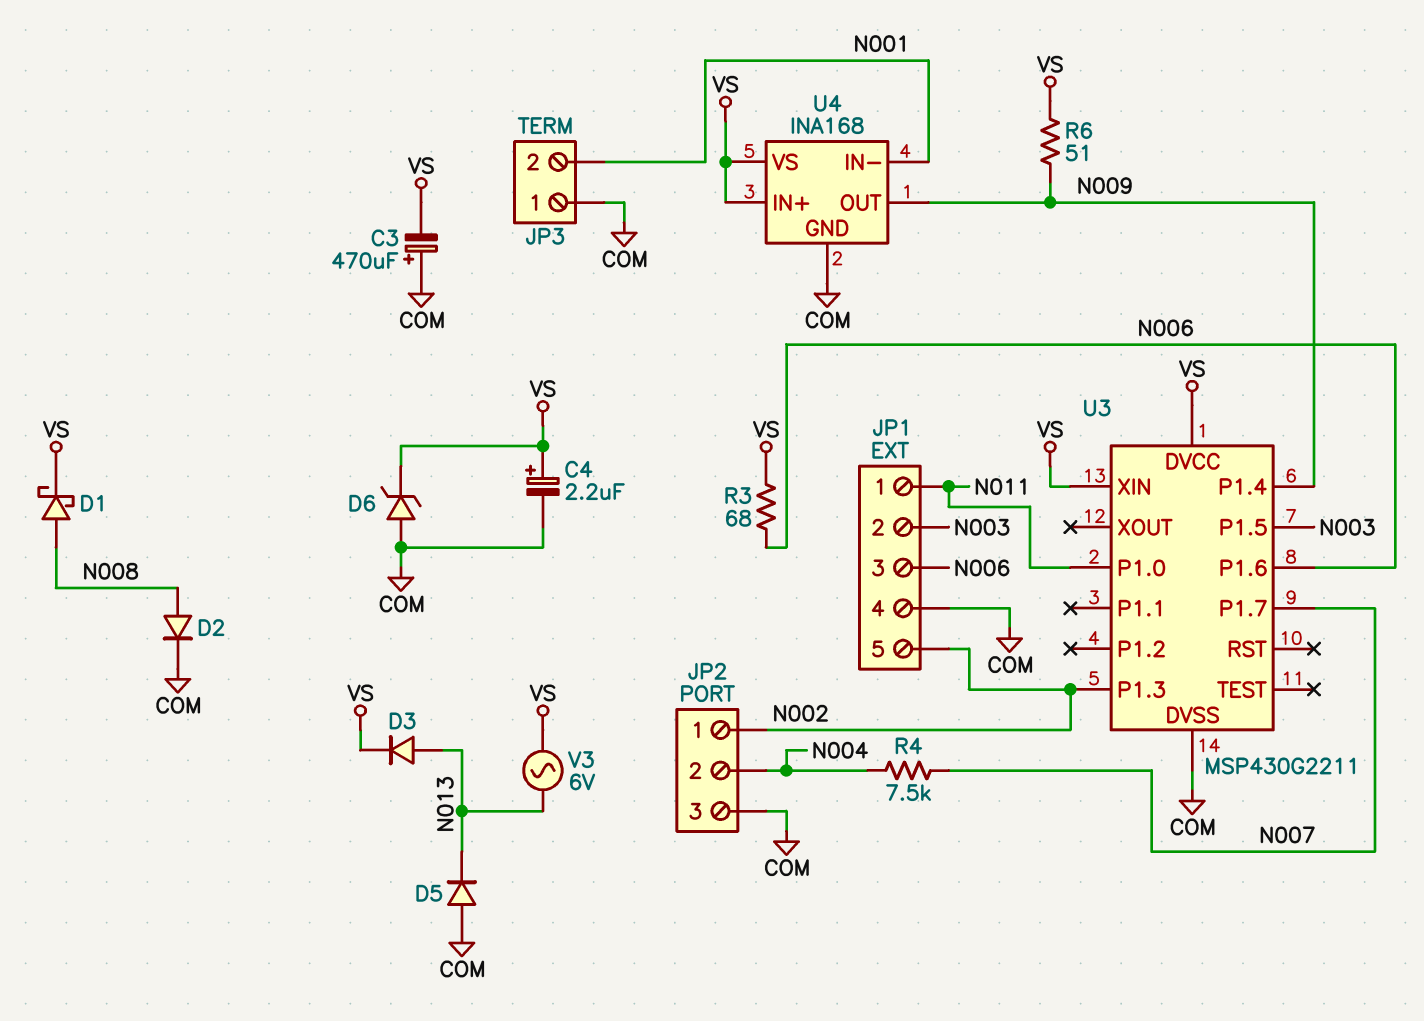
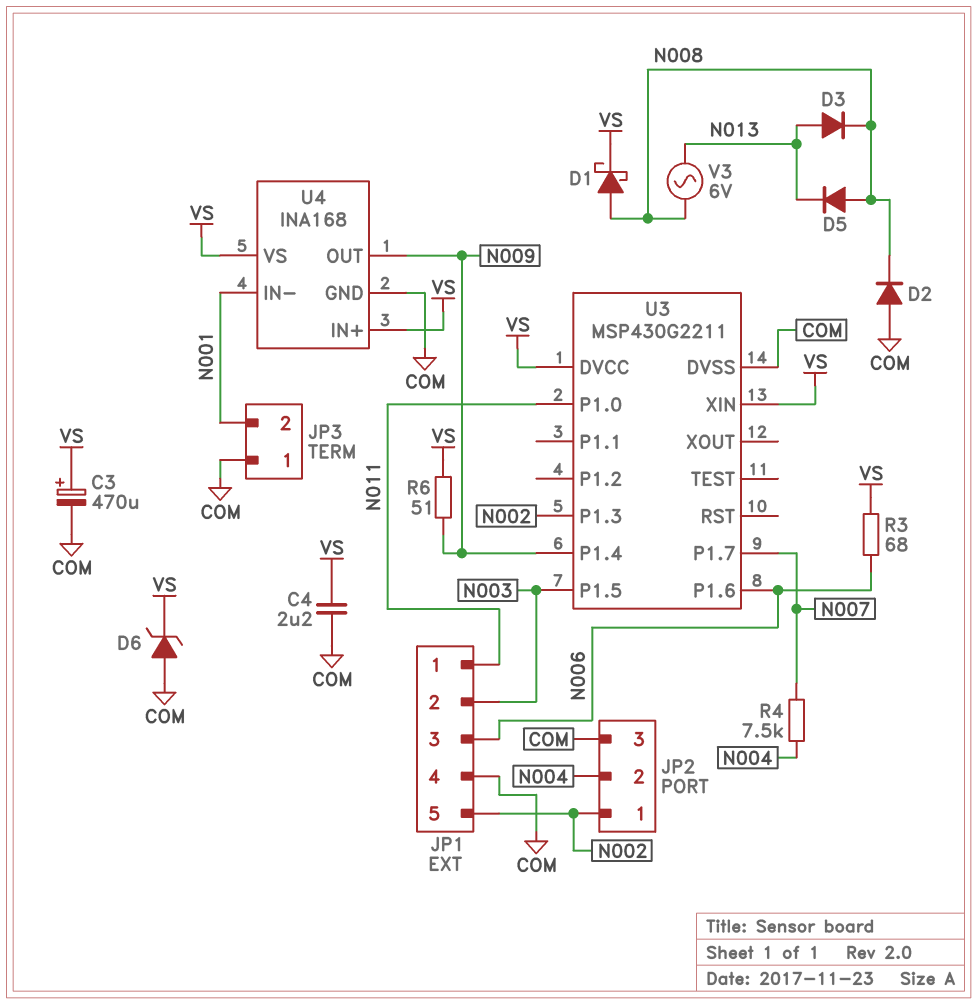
C3: 470uF (plus COM, minus VS) -> 470uF (plus VS, minus COM)
C4: 2.2uF (plus VS, minus COM) -> 2.2uF (COM, VS)
D2: diode (A N008, K COM) -> diode (A COM, K N008)
D3: diode (A N013, K VS) -> diode (A N013, K N008)
D5: diode (A COM, K N013) -> diode (A N008, K N013)
V3: AC 6V (N013, VS) -> AC 6V (N008, N013)

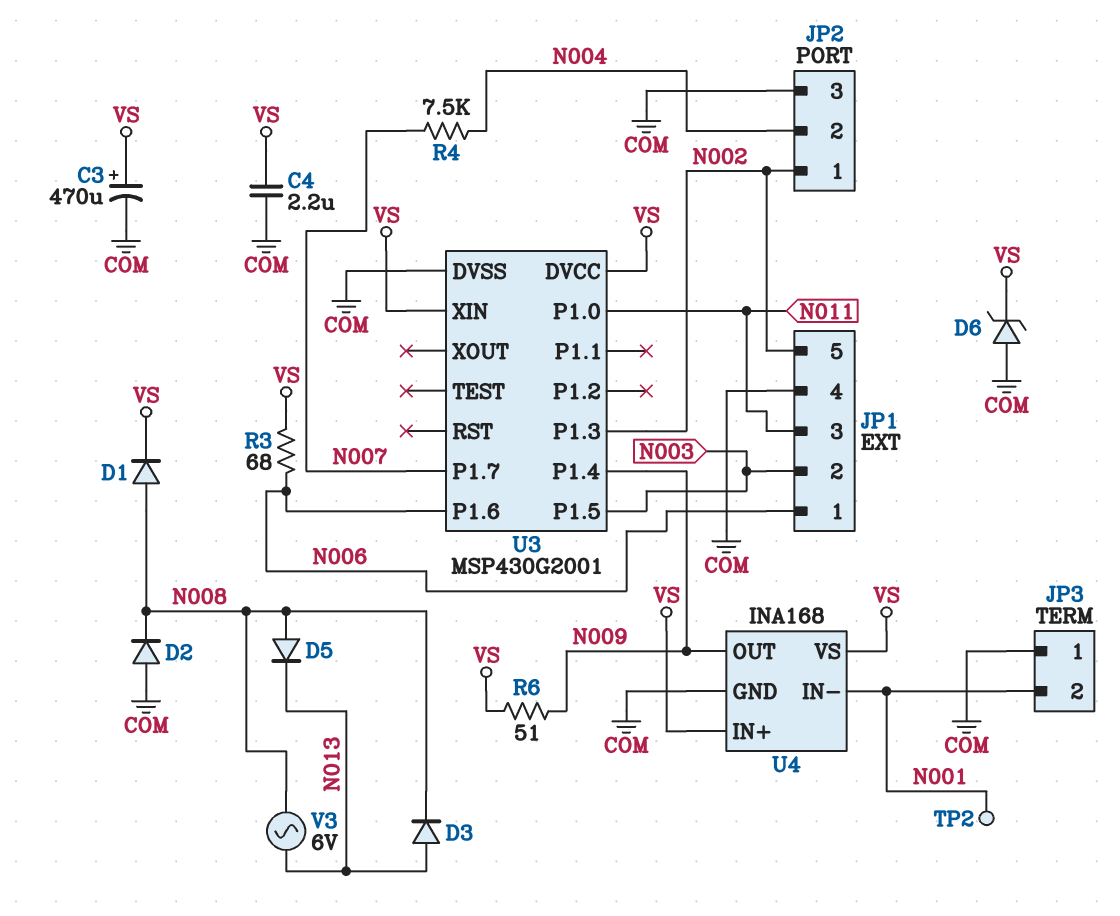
D1: schottky (A N008, K VS) -> diode (A N008, K VS)
JP1 pin 1: N011 -> N006
JP1 pin 3: N006 -> N011
TP2: none -> test point (N001)
U3: MSP430G2211 -> MSP430G2001

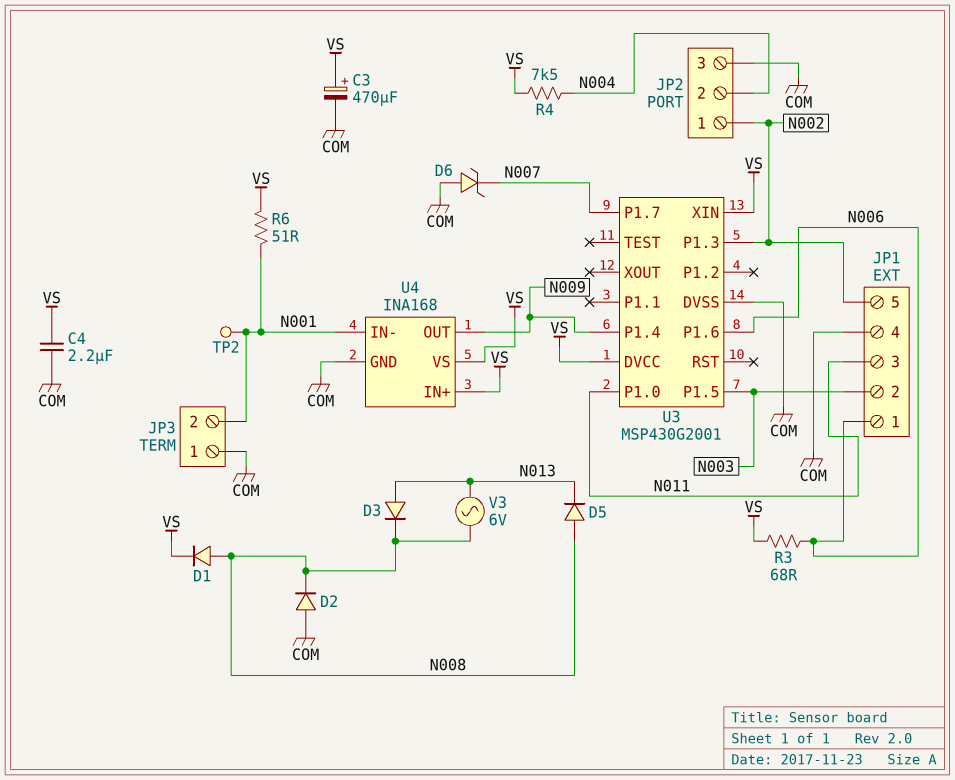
D6: zener (A COM, K VS) -> zener (A COM, K N007)
R4: 7.5k (N004, N007) -> 7.5k (N004, VS)
R6: 51 (N009, VS) -> 51 (N001, VS)

